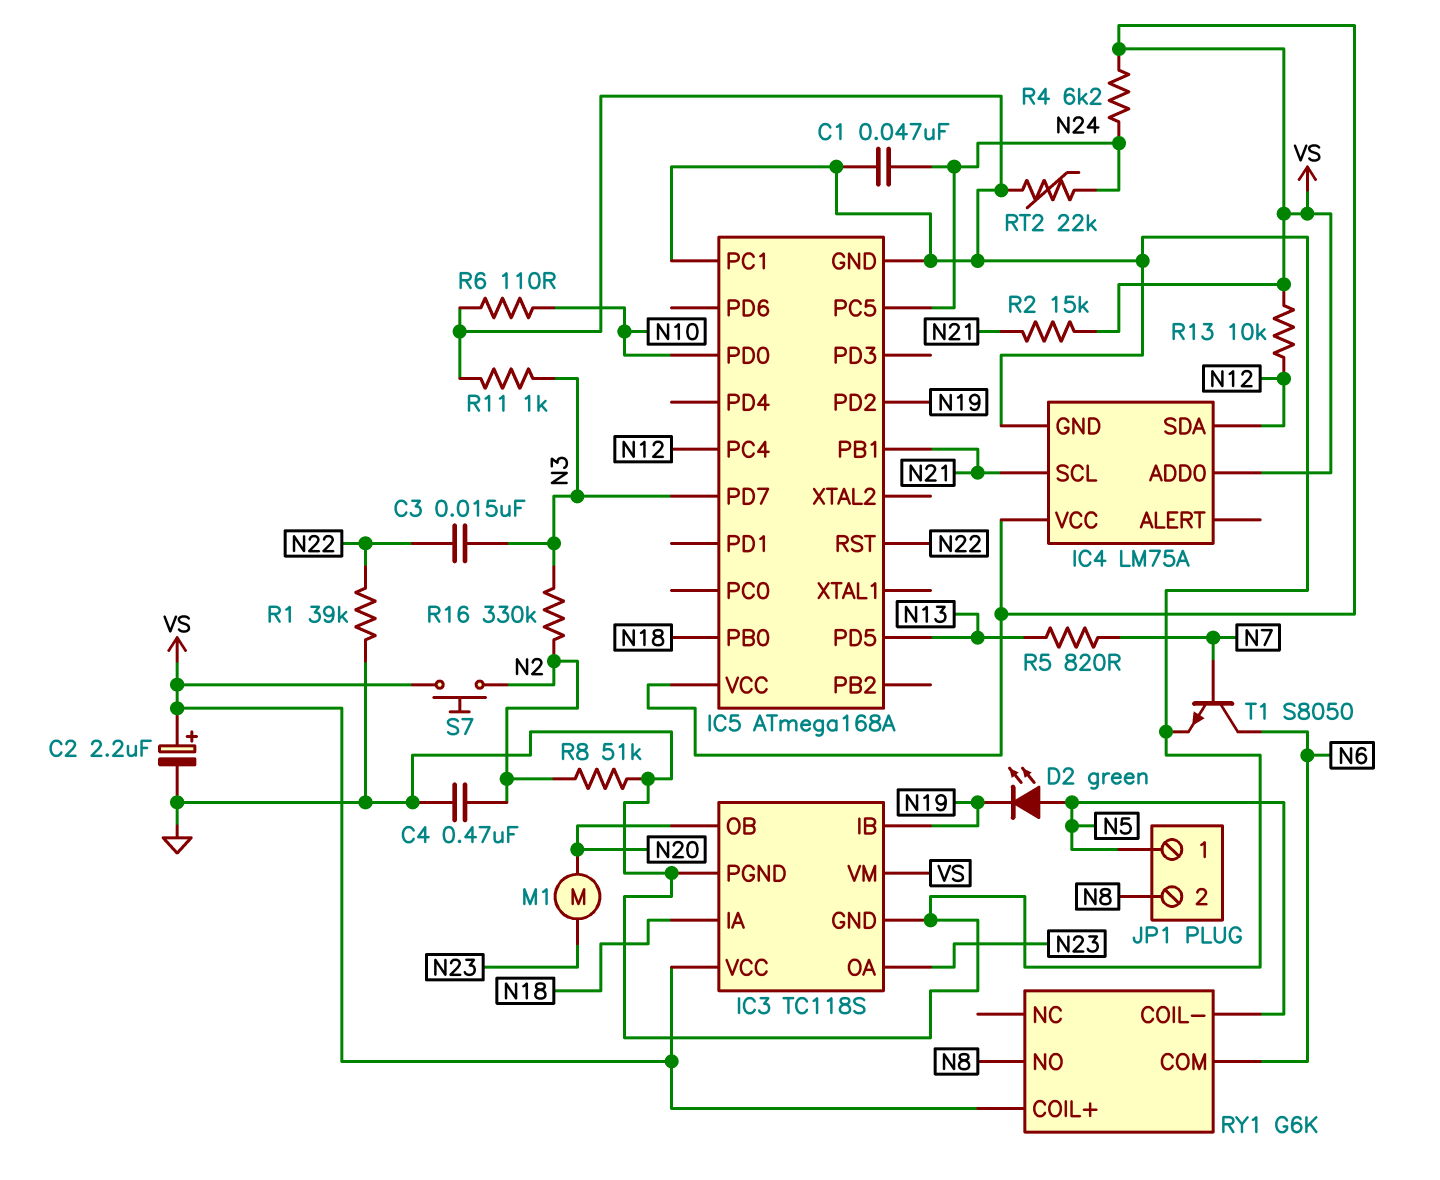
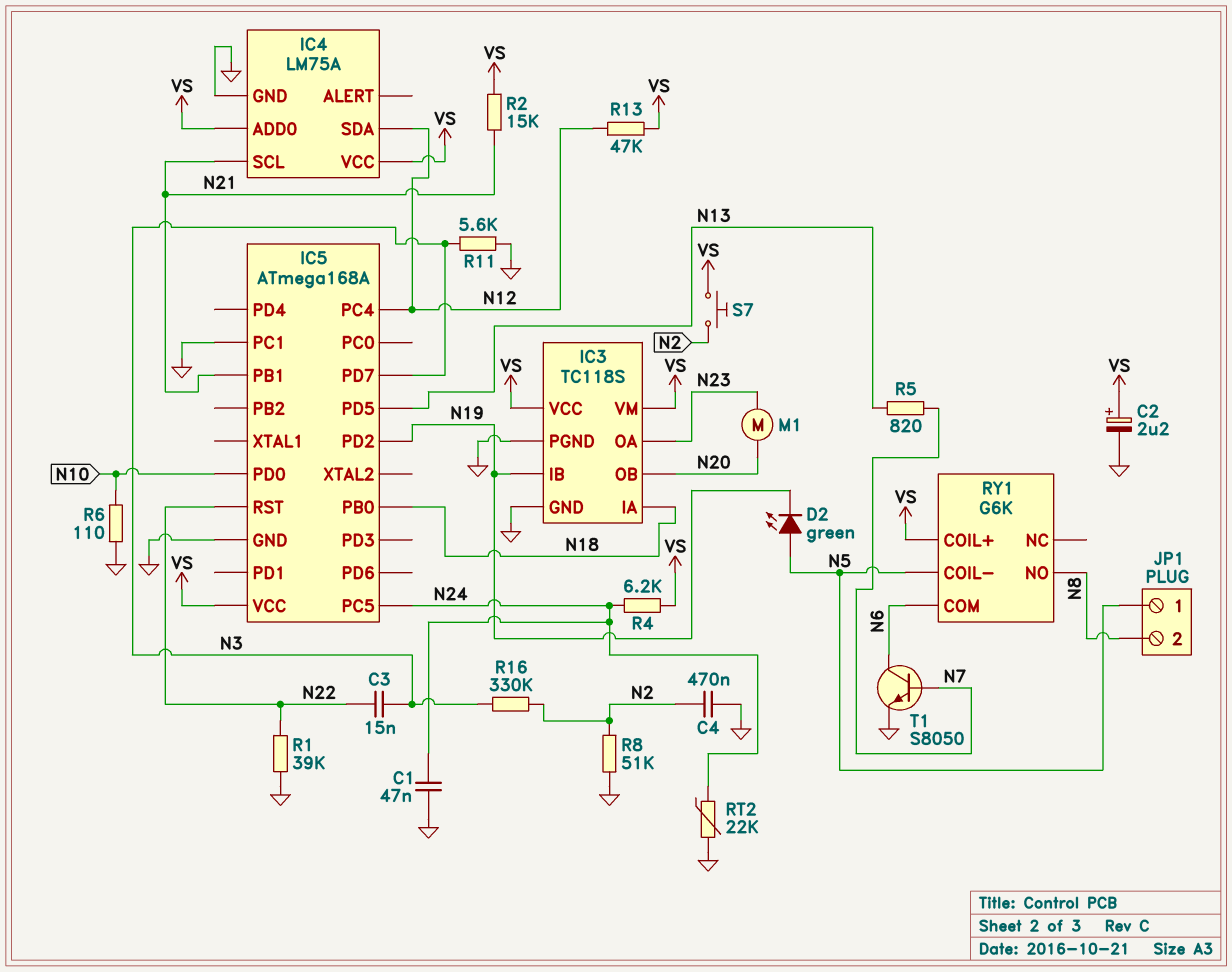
R11: 1k (GND, N3) -> 5.6k (GND, N3)
R13: 10k (N12, VS) -> 47k (N12, VS)

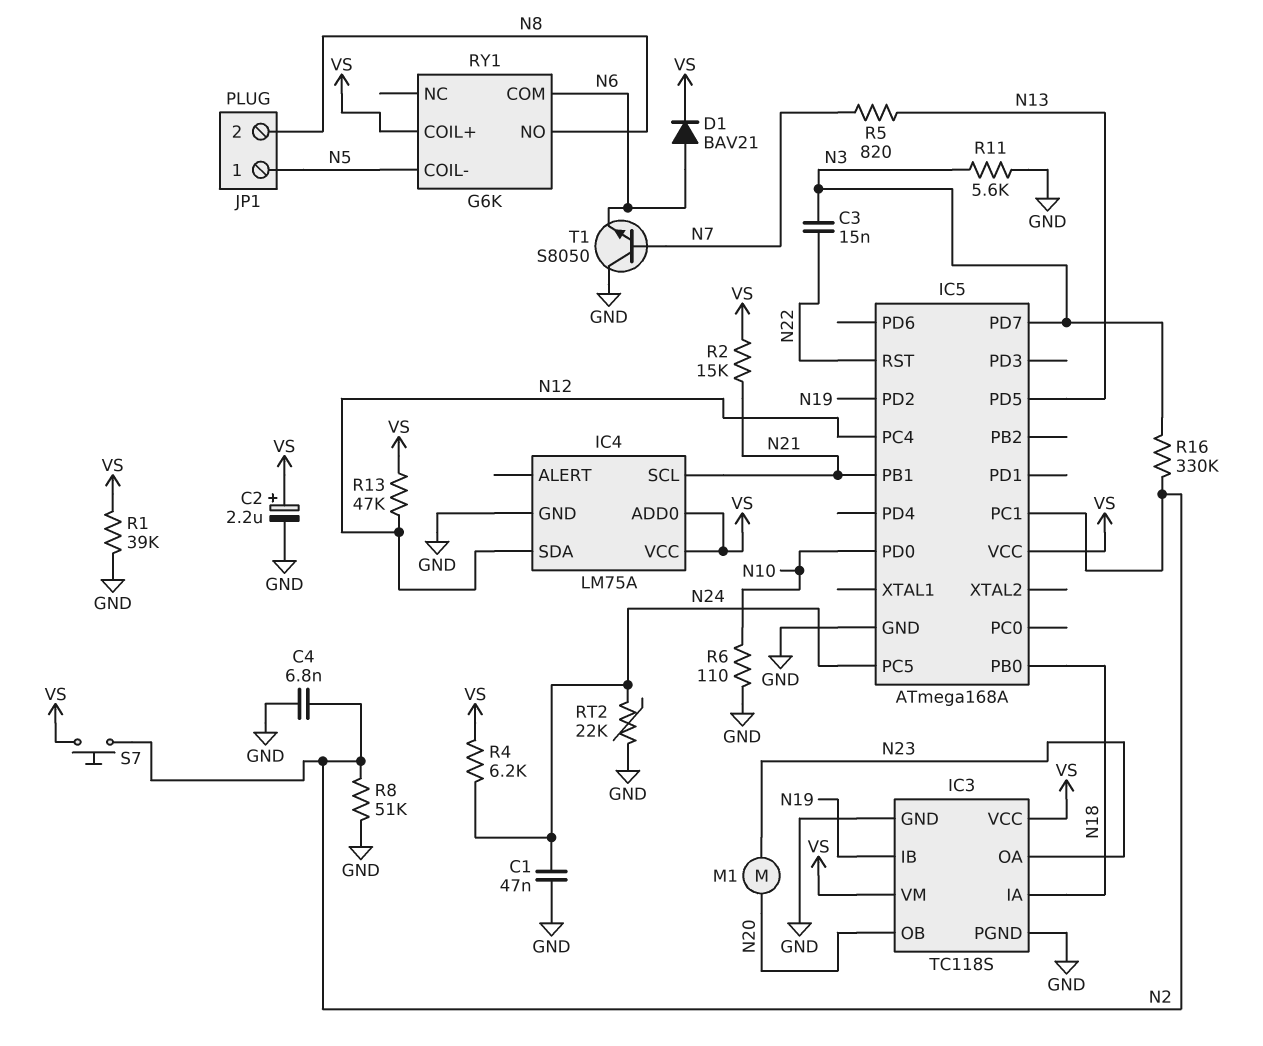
C4: 470nF (GND, N2) -> 6.8nF (GND, N2)
D1: none -> diode BAV21 (A N6, K VS)
D2: LED green (A N5, K N19) -> none
IC5 pin PC1: GND -> N2
R1: 39k (GND, N22) -> 39k (GND, VS)
T1: NPN S8050 (B N7, C N6, E GND) -> NPN S8050 (B N7, C GND, E N6)

